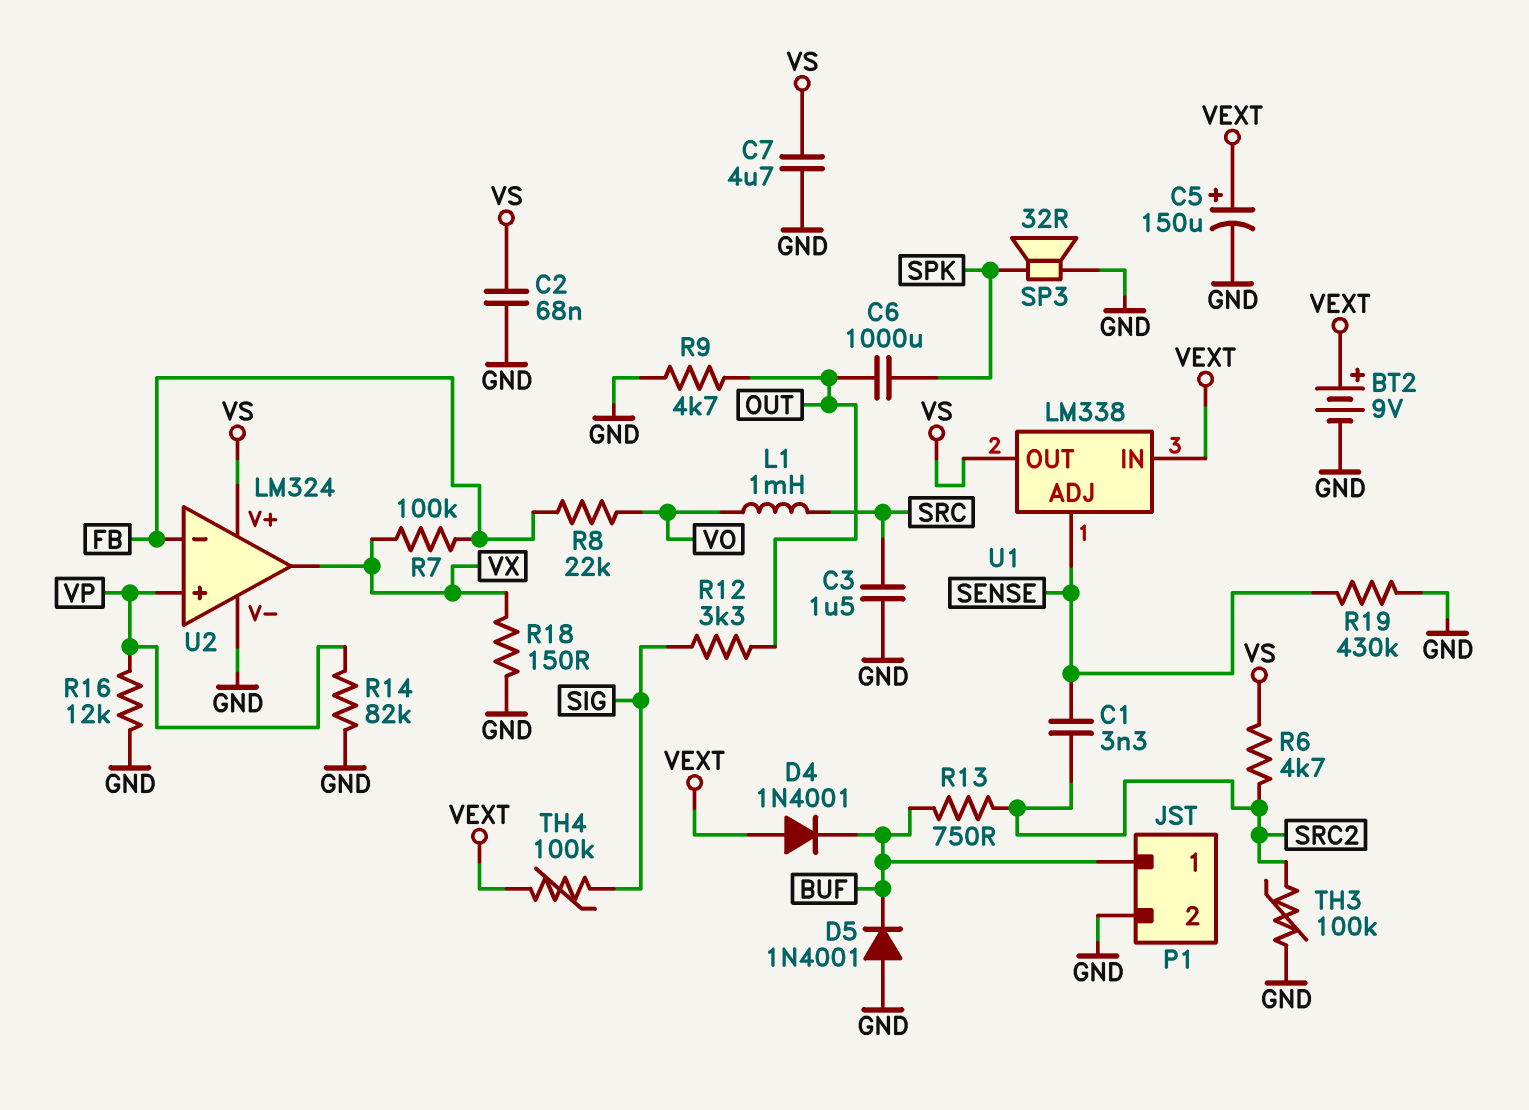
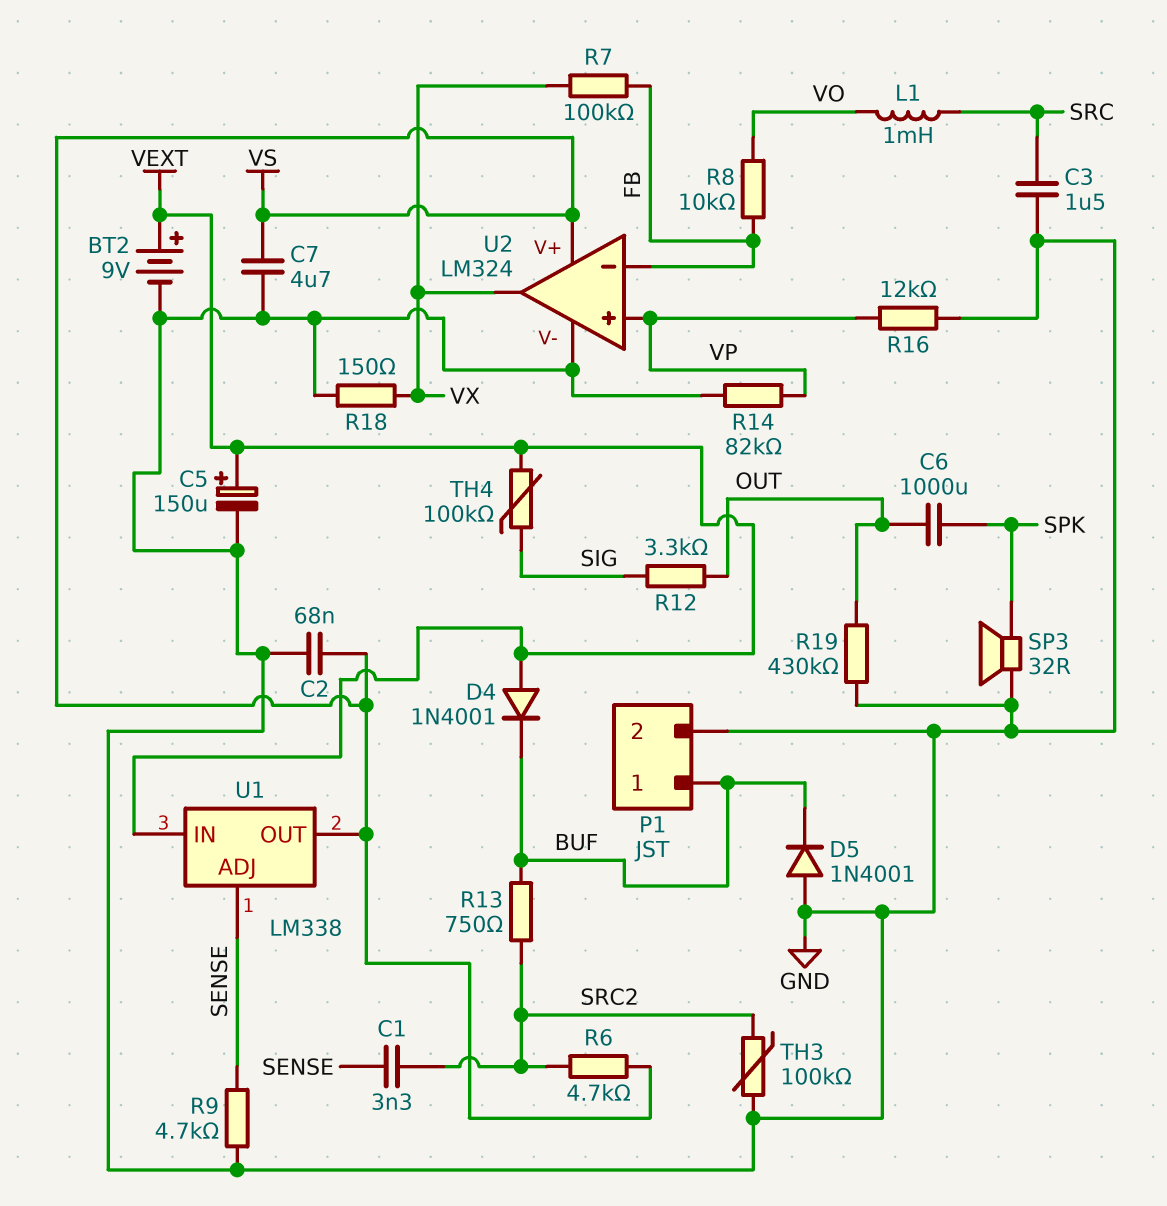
R8: 22k (FB, VO) -> 10k (FB, VO)
R9: 4.7k (GND, OUT) -> 4.7k (GND, SENSE)
R19: 430k (GND, SENSE) -> 430k (GND, OUT)

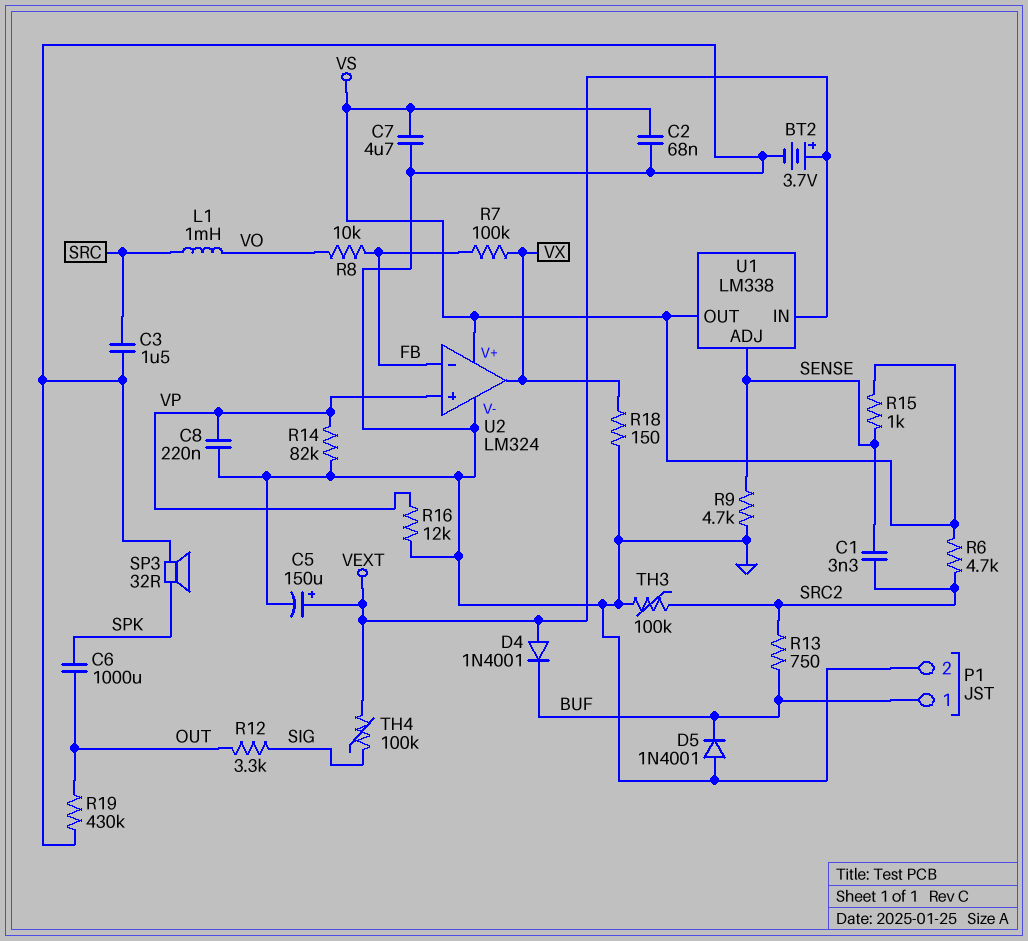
BT2: 9V (plus VEXT, minus GND) -> 3.7V (plus VEXT, minus GND)
C8: none -> 220nF (GND, VP)
R15: none -> 1k (SENSE, VS)

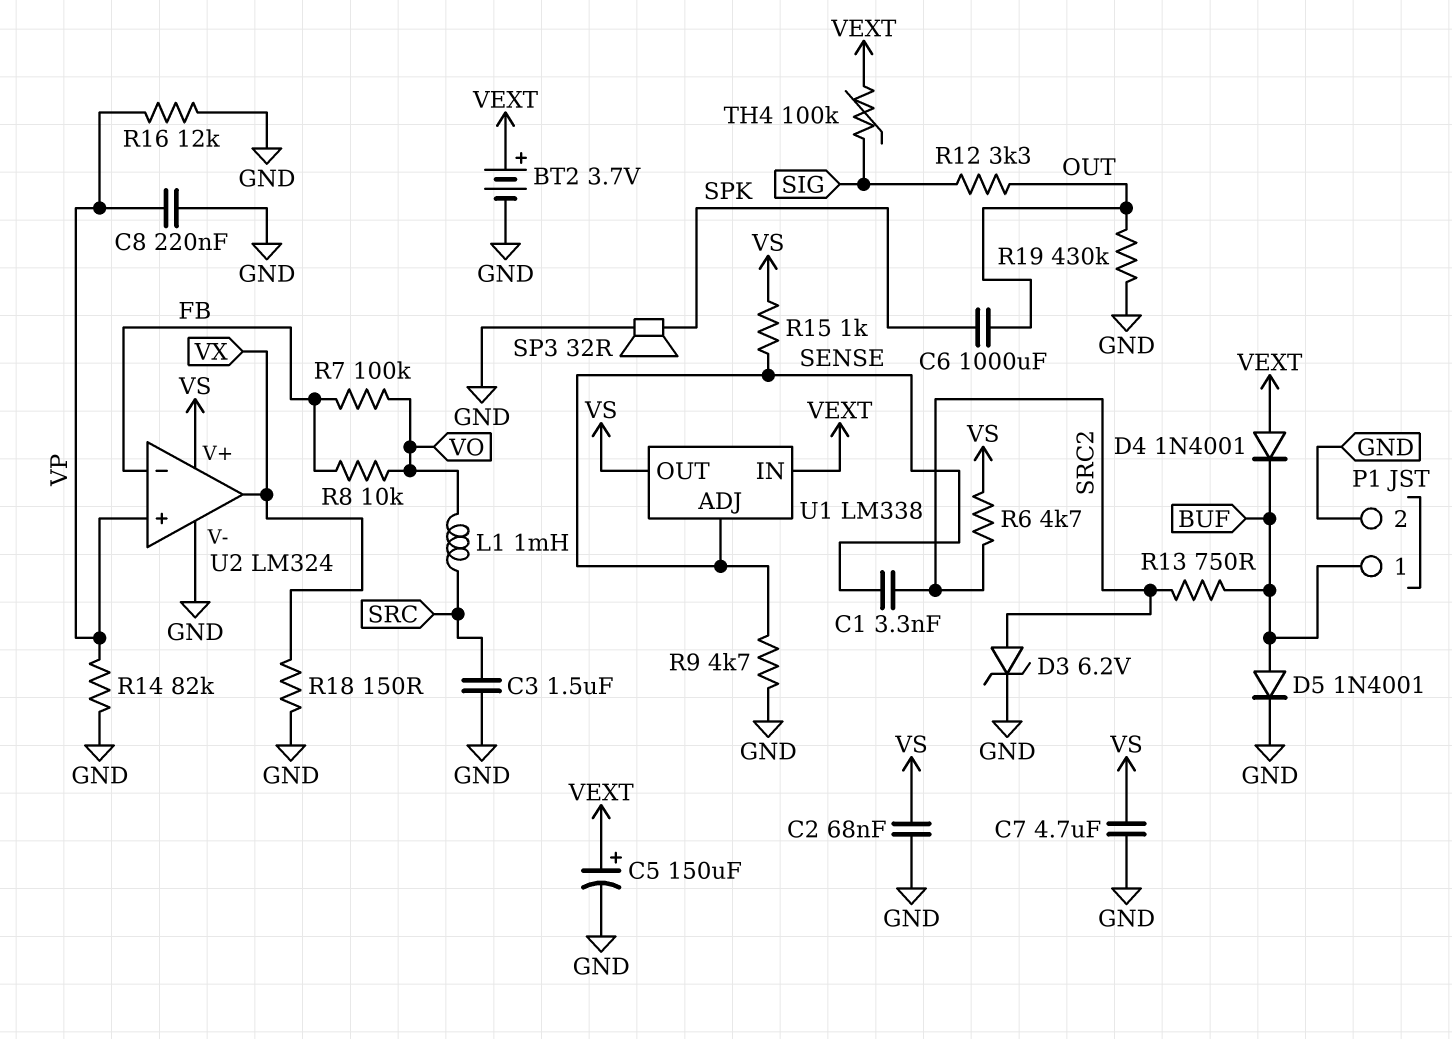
D3: none -> zener 6.2V (A SRC2, K GND)
D5: diode 1N4001 (A GND, K BUF) -> diode 1N4001 (A BUF, K GND)
R7: 100k (FB, VX) -> 100k (FB, VO)
TH3: 100k (GND, SRC2) -> none

